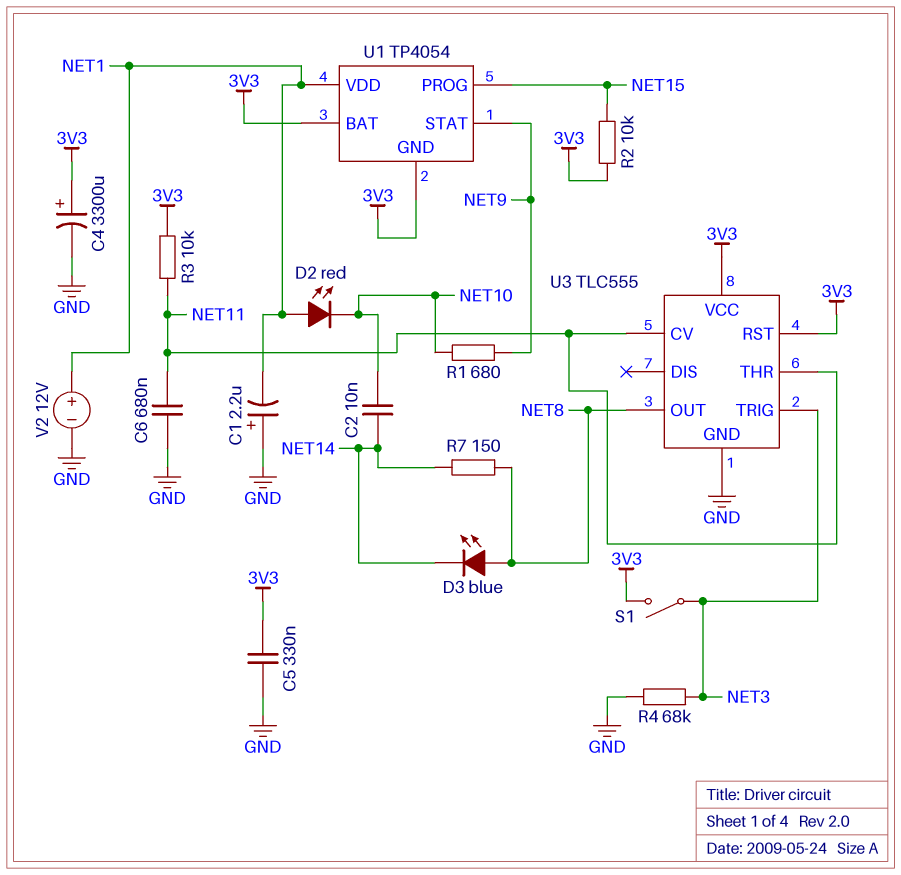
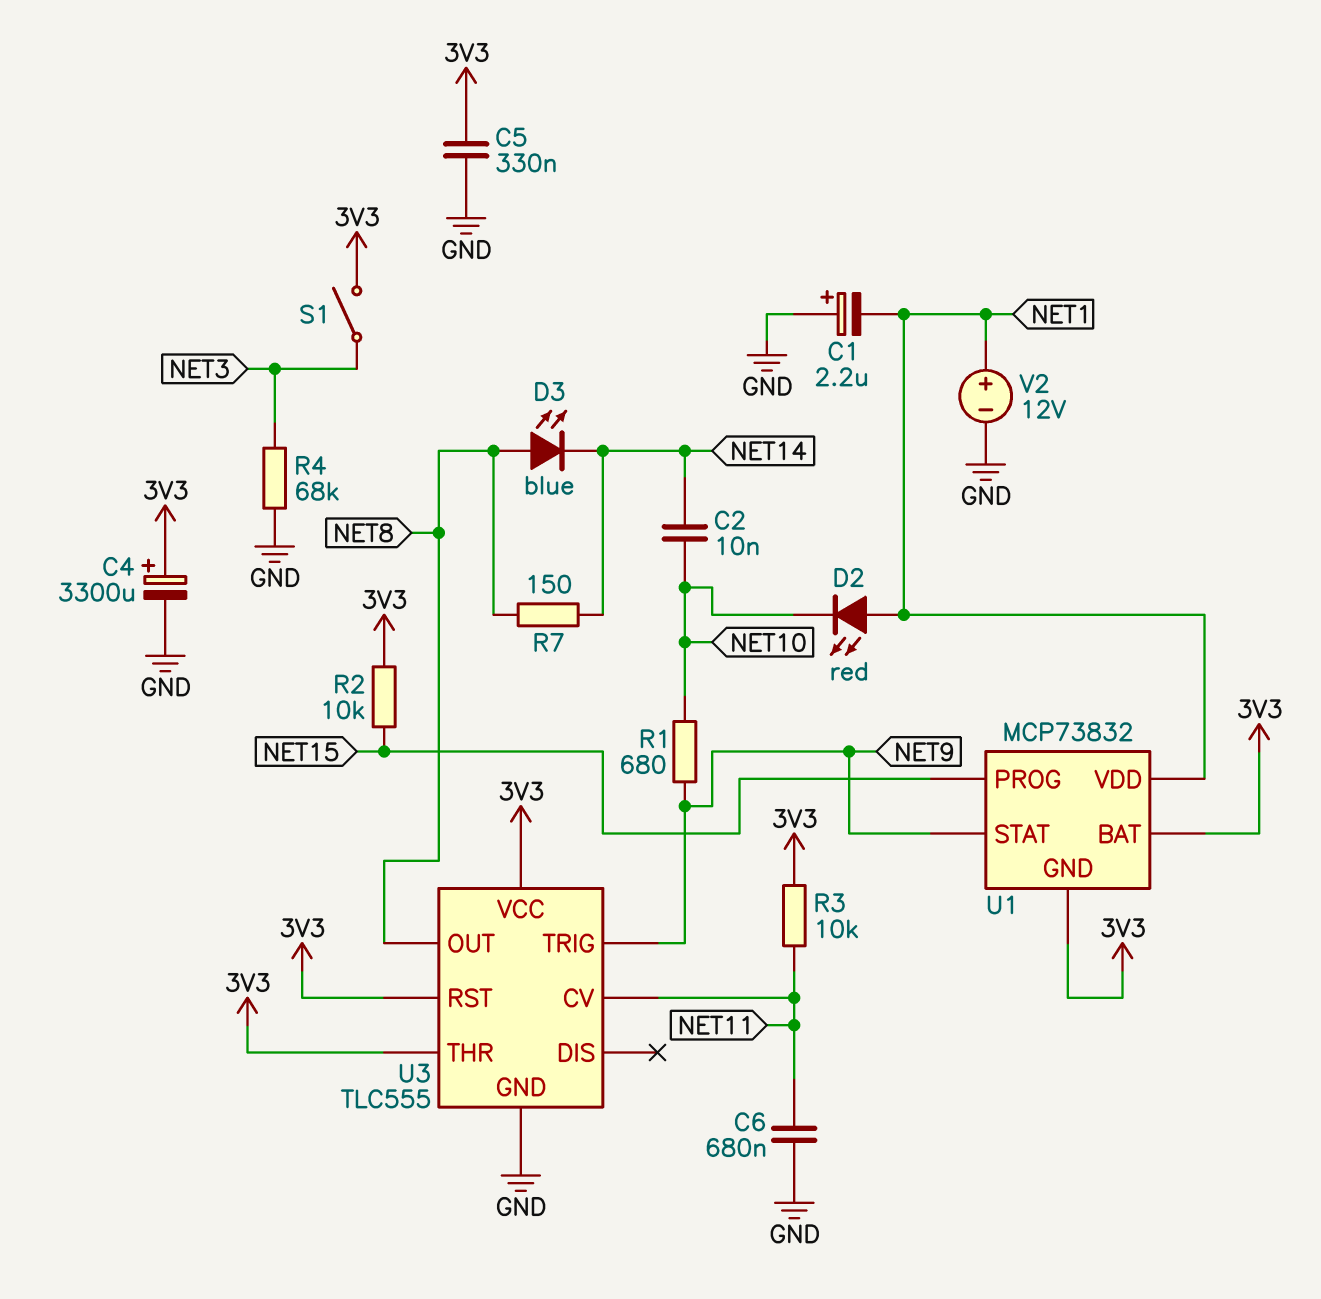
U1: TP4054 -> MCP73832
U3 pin THR: NET11 -> 3V3
U3 pin TRIG: NET3 -> NET9

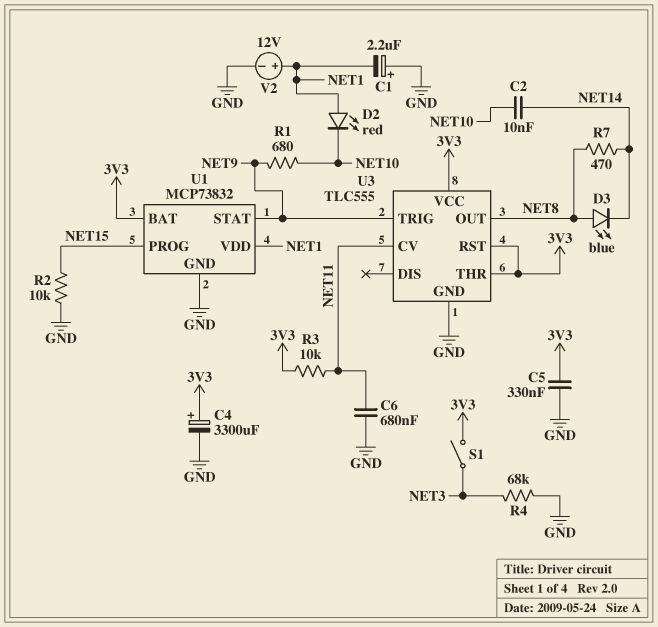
R2: 10k (3V3, NET15) -> 10k (GND, NET15)
R7: 150 (NET8, NET14) -> 470 (NET8, NET14)
U1 pin GND: 3V3 -> GND

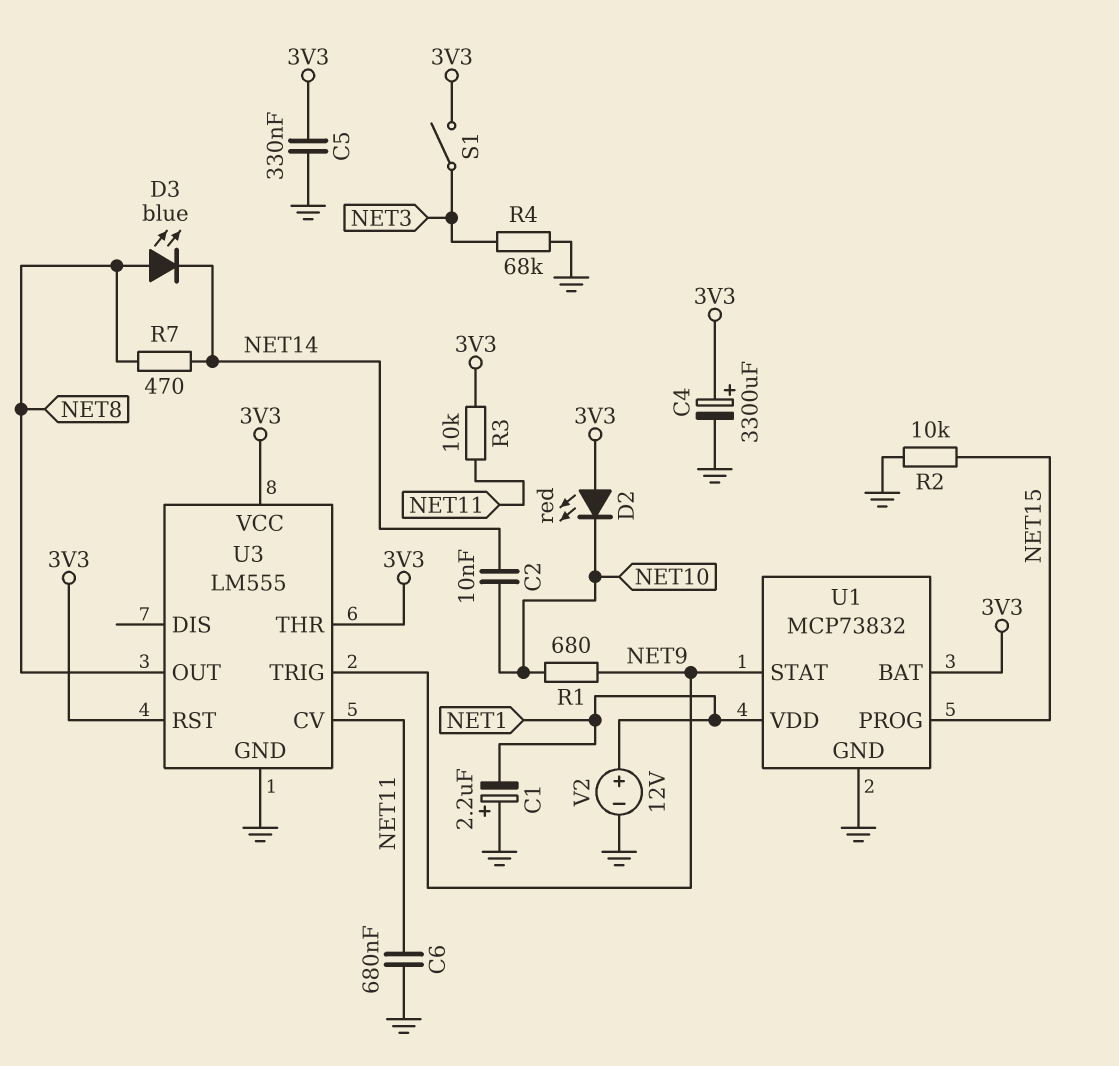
D2: LED red (A NET1, K NET10) -> LED red (A 3V3, K NET10)
U3: TLC555 -> LM555

